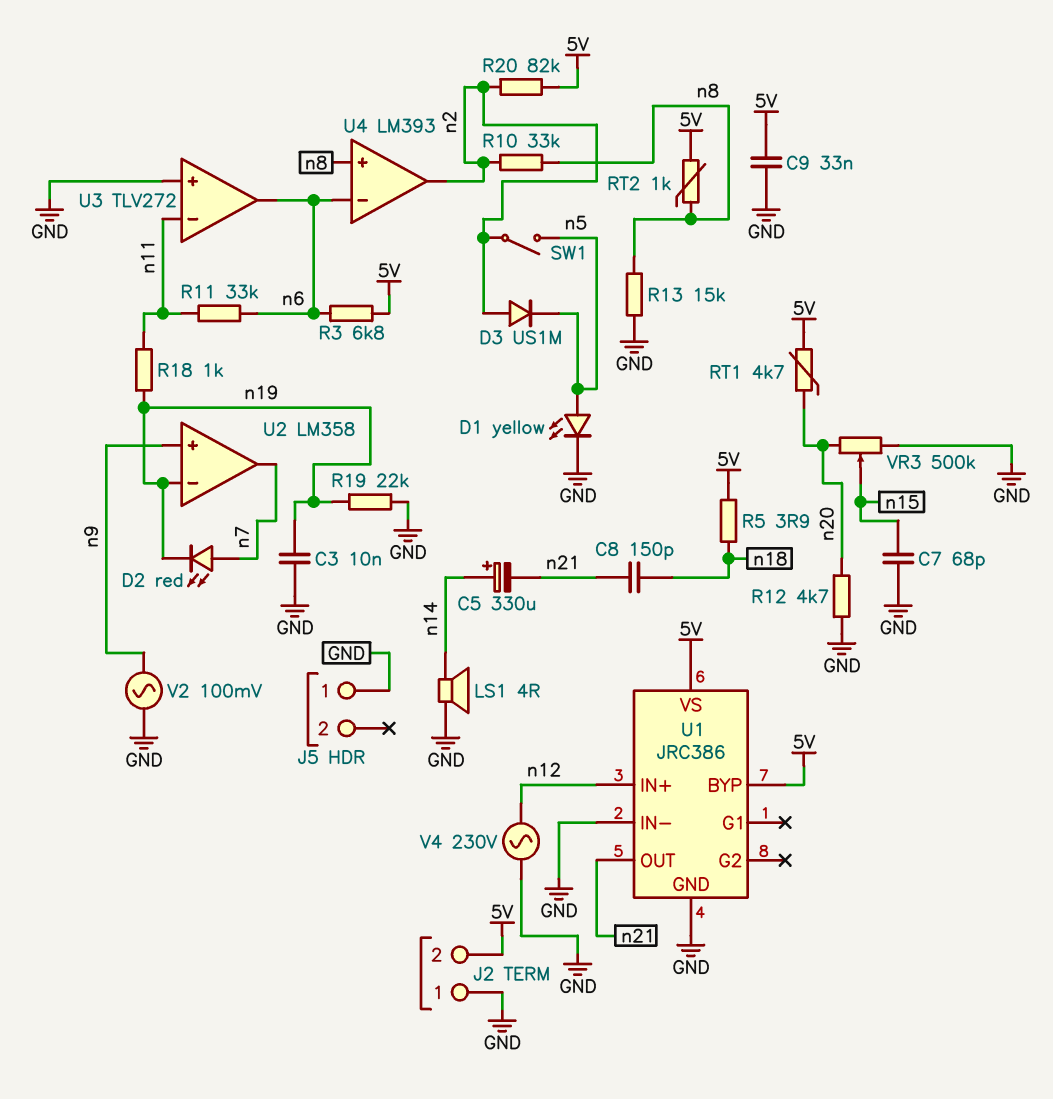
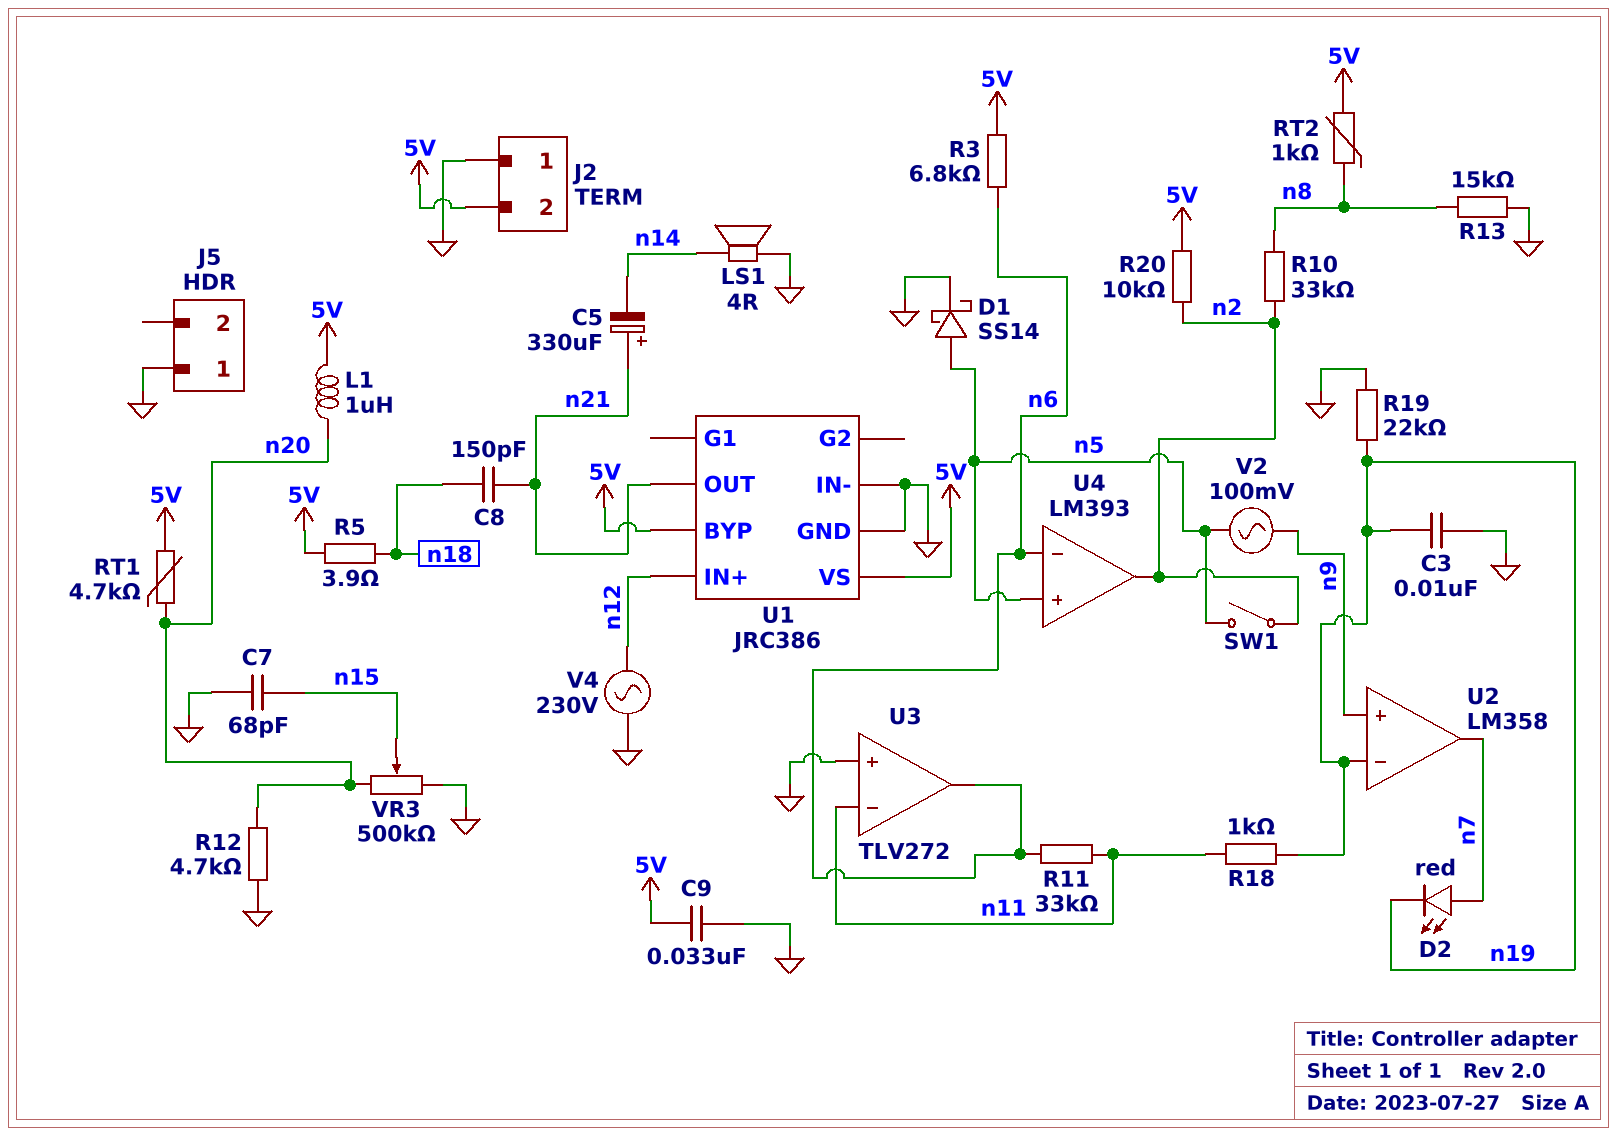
C5: 330uF (plus n14, minus n21) -> 330uF (plus n21, minus n14)
D1: LED yellow (A n5, K GND) -> schottky SS14 (A n5, K GND)
D3: diode US1M (A n2, K n5) -> none
L1: none -> 1uH (5V, n20)
R20: 82k (5V, n2) -> 10k (5V, n2)
U4 pin in+: n8 -> n5
V2: AC 100mV (GND, n9) -> AC 100mV (n5, n9)

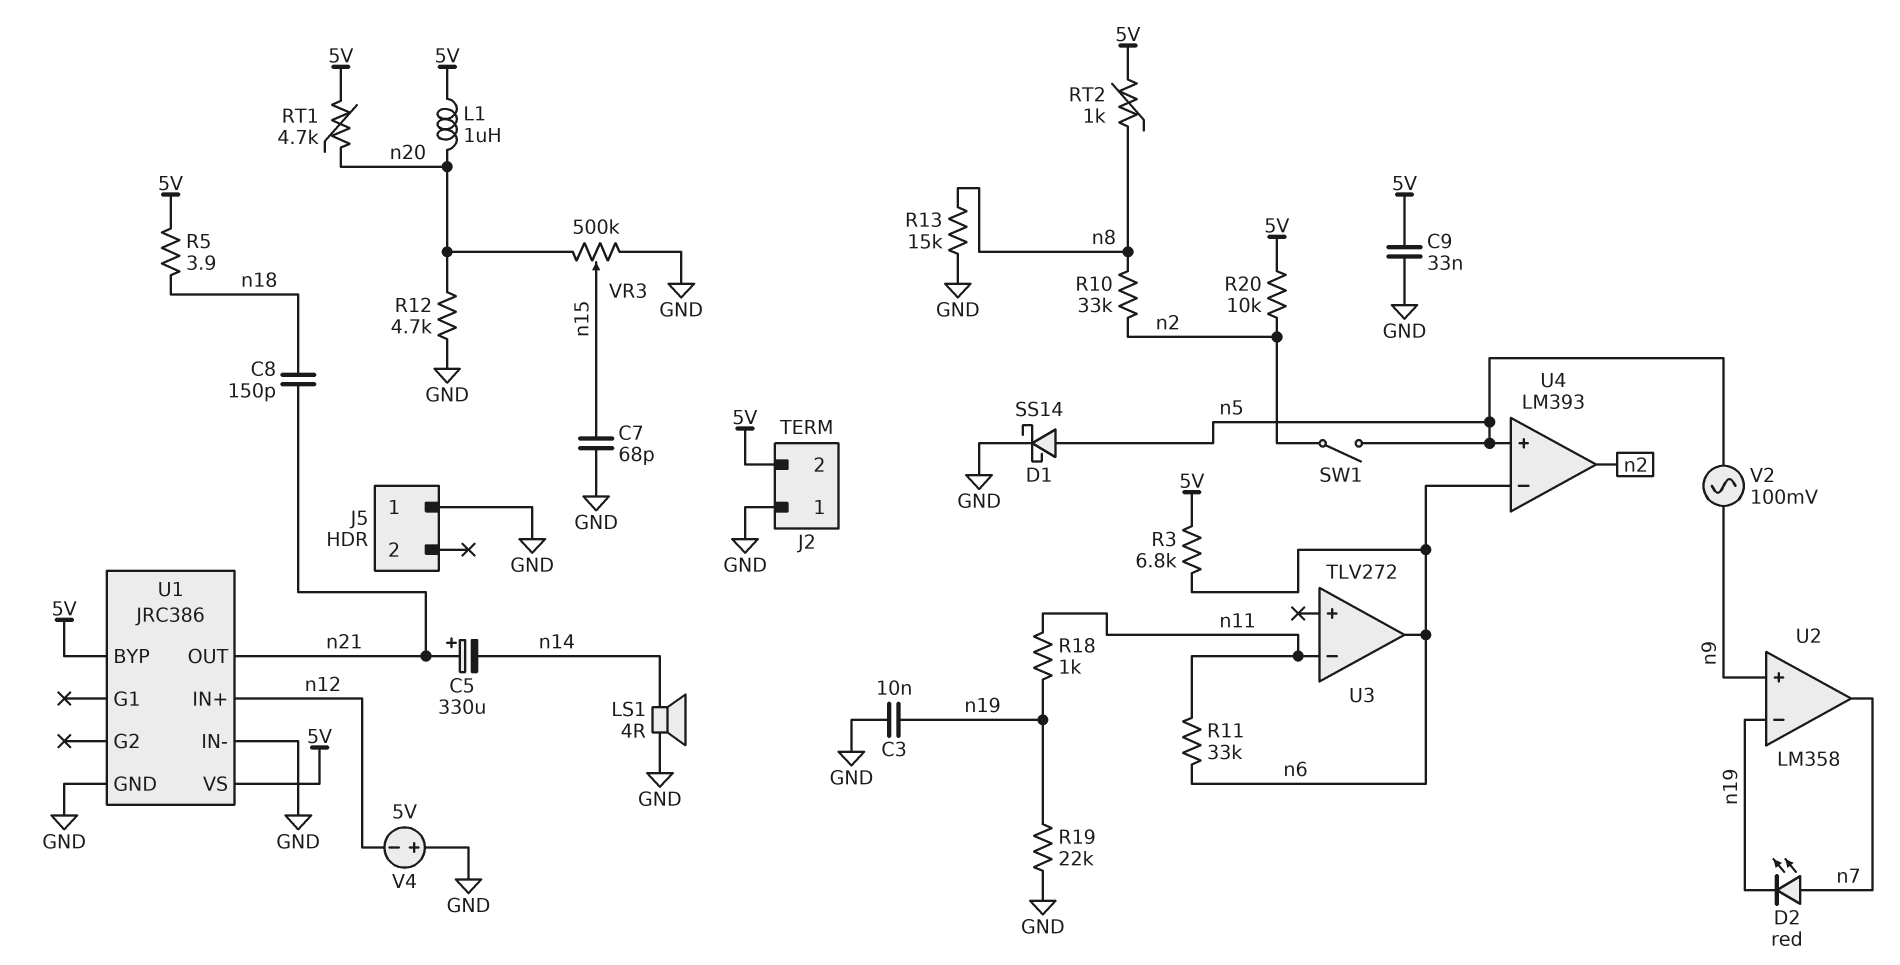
U3 pin in+: GND -> none
V4: AC 230V (GND, n12) -> 5V (plus GND, minus n12)

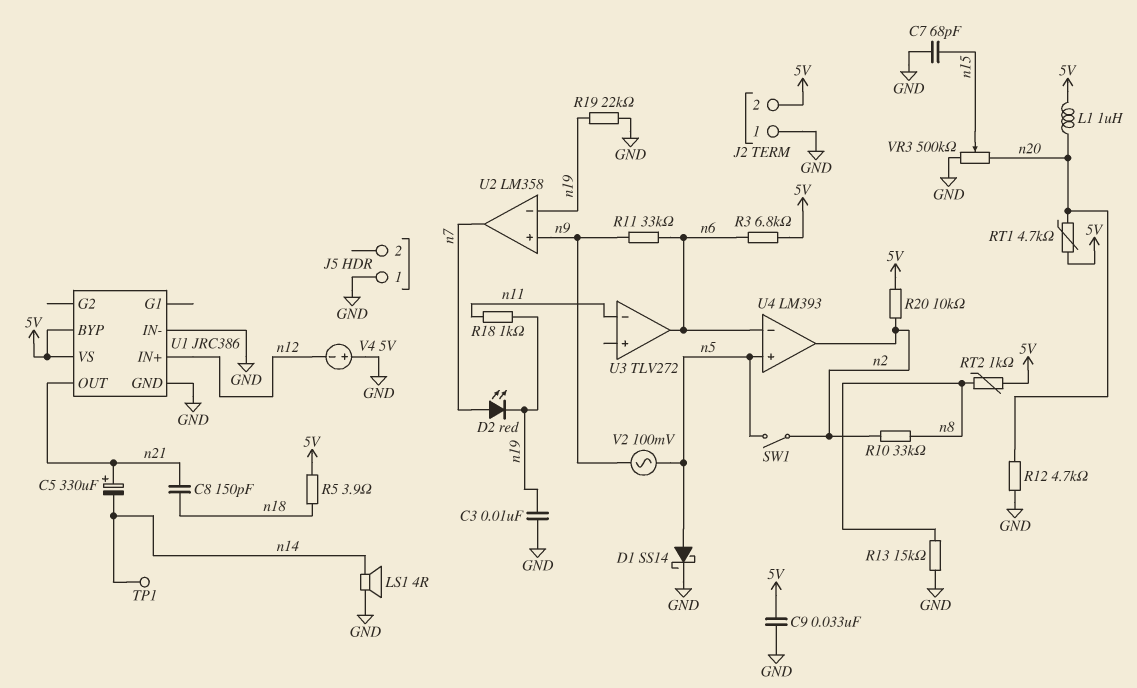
R11: 33k (n6, n11) -> 33k (n6, n9)
TP1: none -> test point (n14)

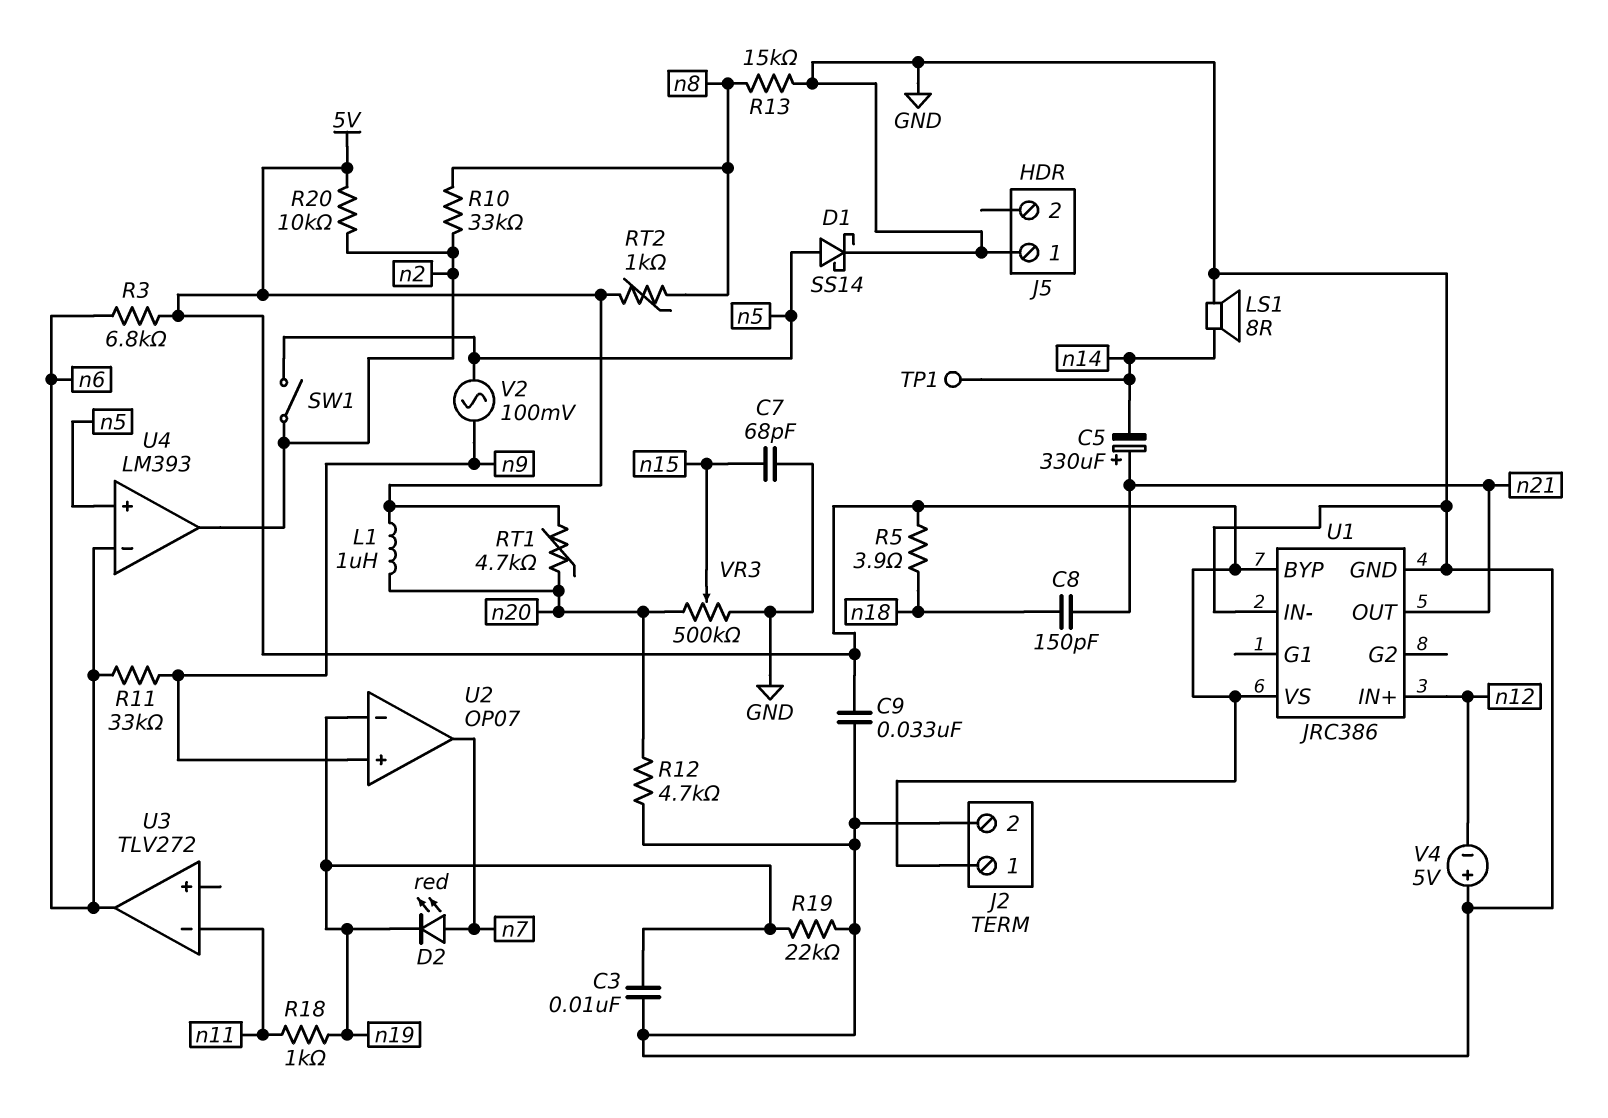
J2 pin 1: GND -> 5V
J2 pin 2: 5V -> GND
LS1: speaker 4R (GND, n14) -> speaker 8R (GND, n14)
U2: LM358 -> OP07

